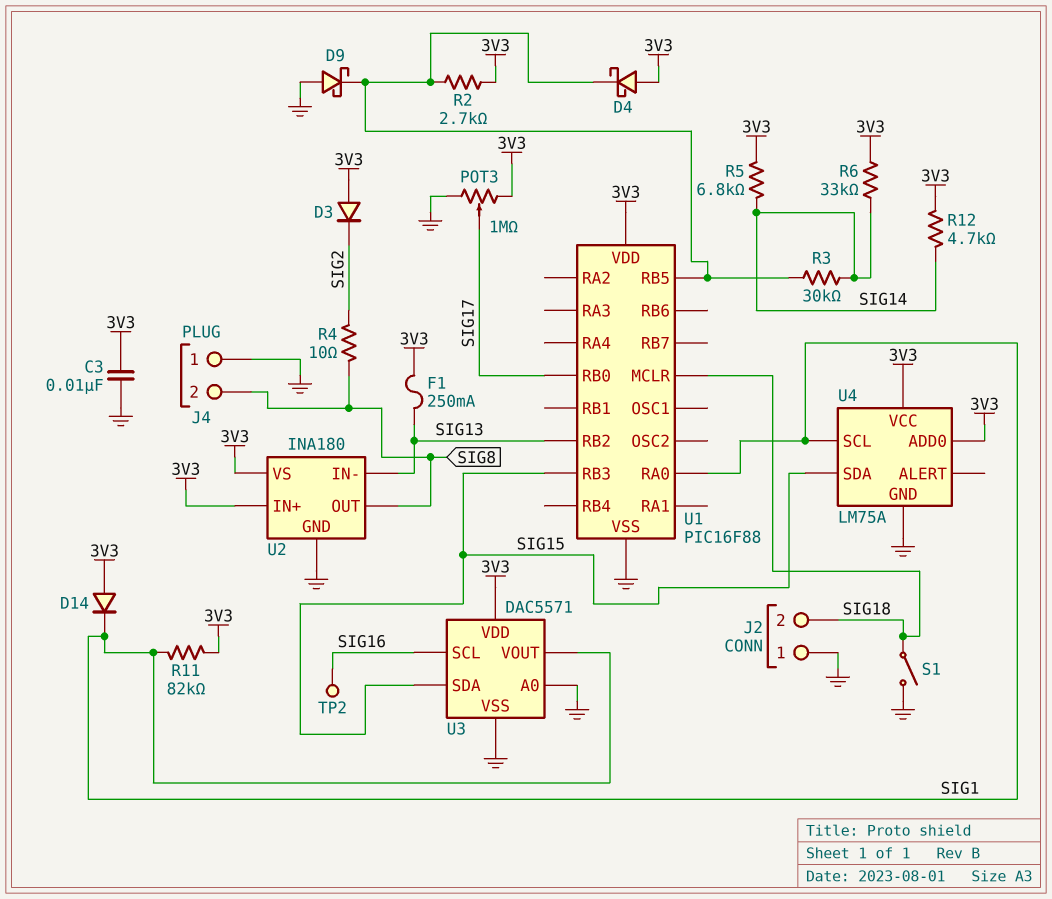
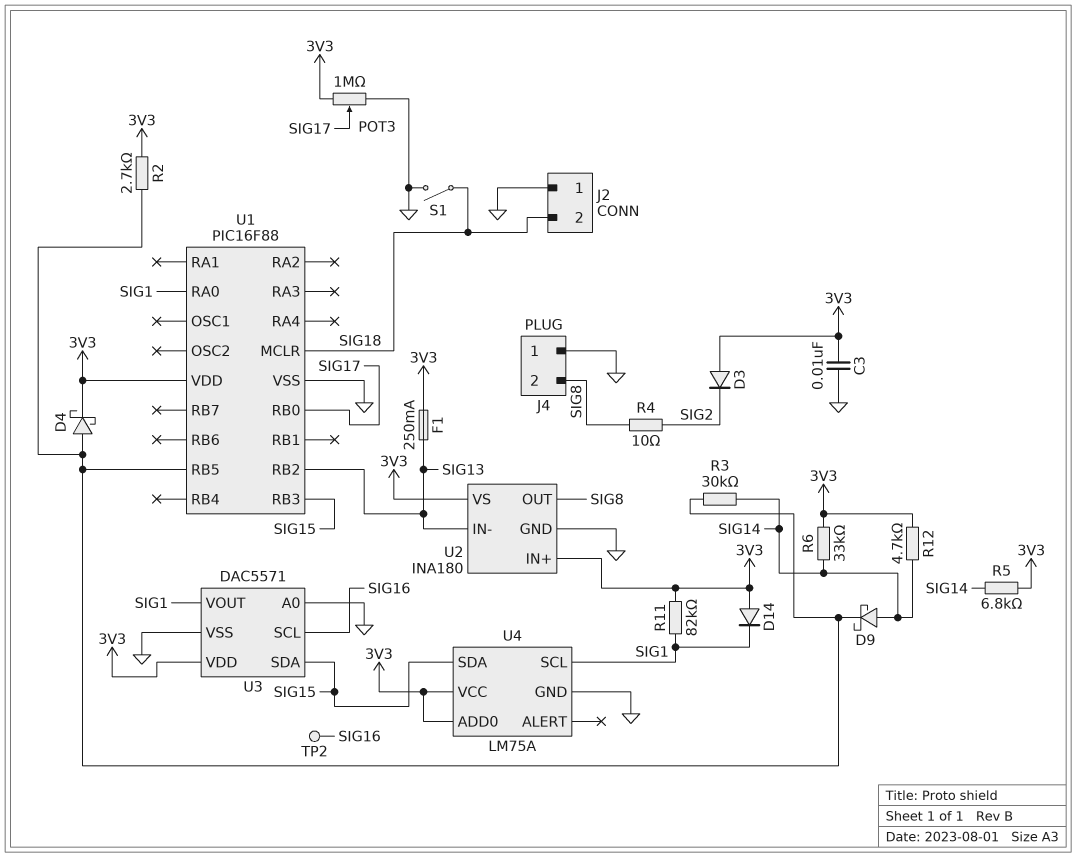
D4: schottky (A 3V3, K U1/RB5) -> schottky (A U1/RB5, K 3V3)
D9: schottky (A GND, K U1/RB5) -> schottky (A SIG14, K U1/RB5)

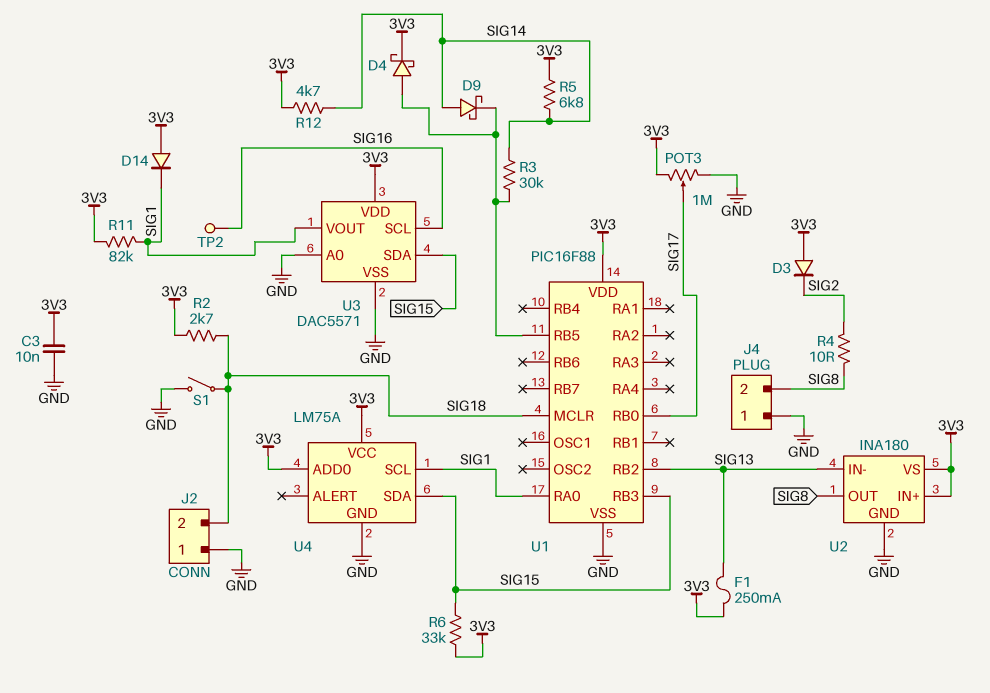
R2: 2.7k (3V3, U1/RB5) -> 2.7k (3V3, SIG18)
R6: 33k (3V3, SIG14) -> 33k (3V3, SIG15)

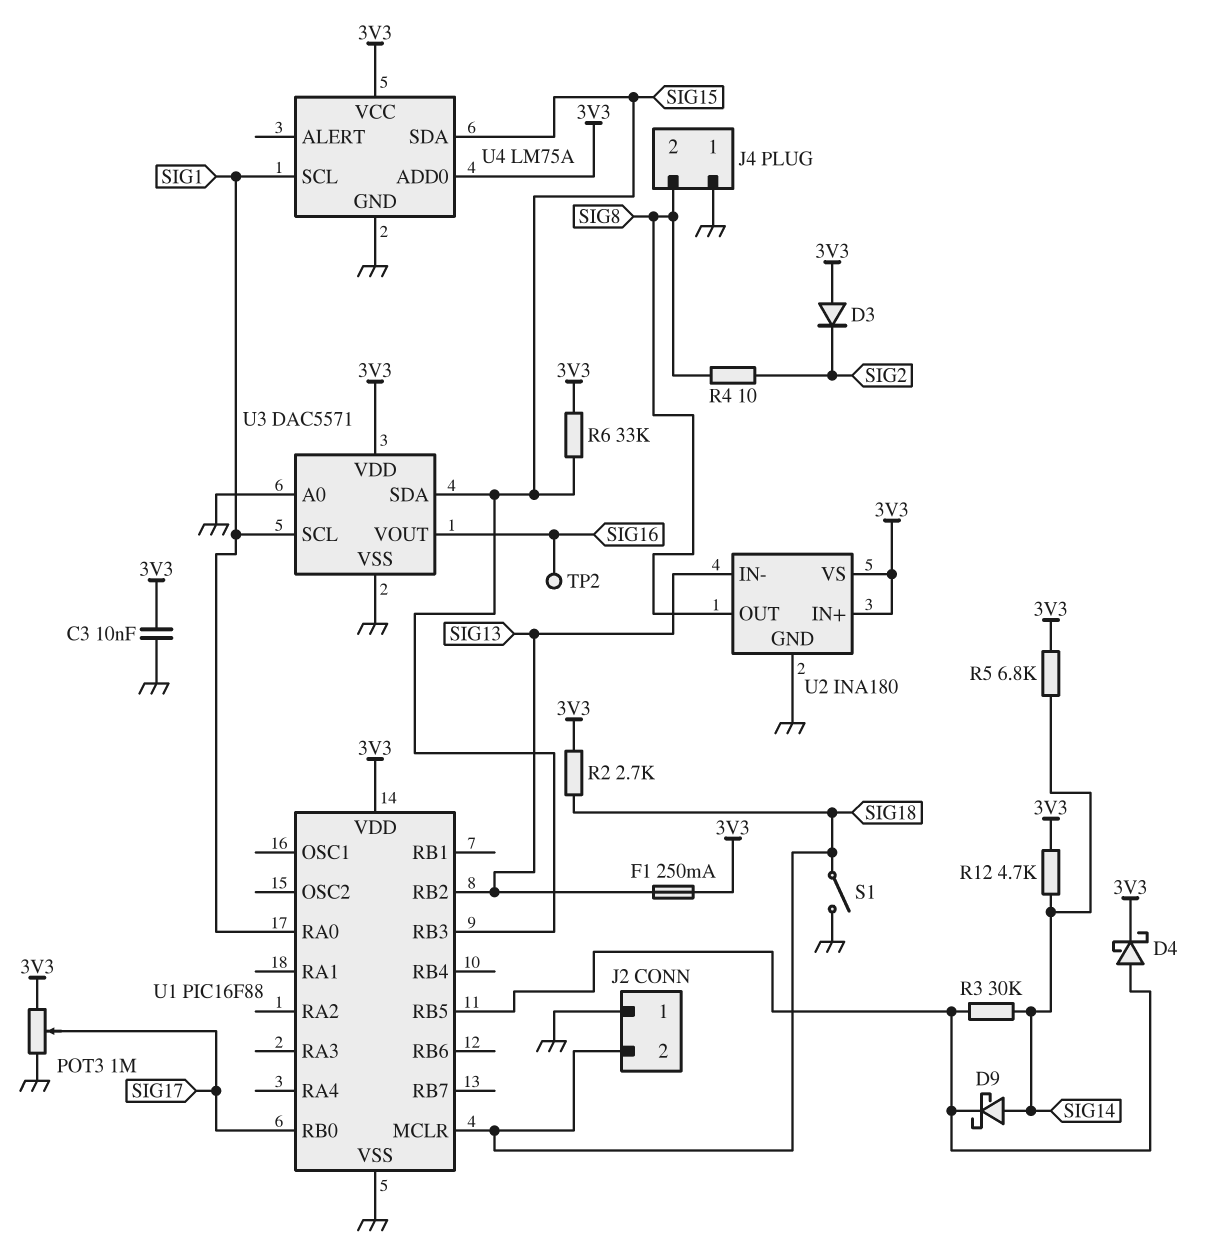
D14: diode (A 3V3, K SIG1) -> none
R11: 82k (3V3, SIG1) -> none
U3 pin SCL: SIG16 -> SIG1
U3 pin VOUT: SIG1 -> SIG16

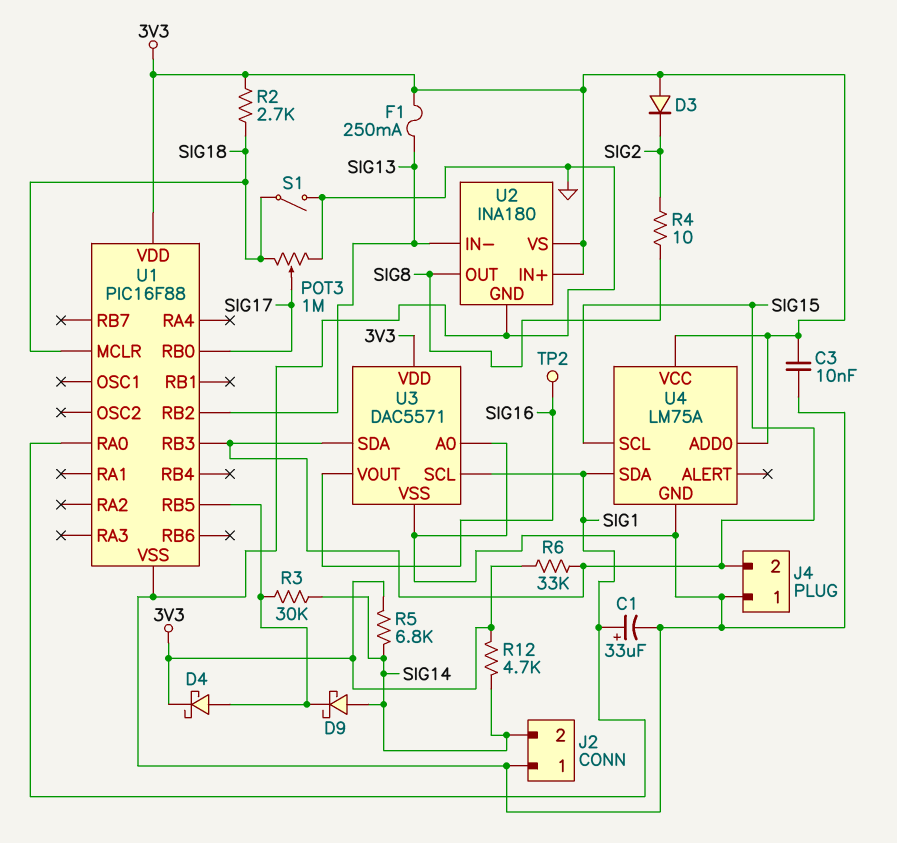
C1: none -> 33uF (plus SIG1, minus GND)
J2 pin 2: SIG18 -> SIG14
J4 pin 2: SIG8 -> SIG15
POT3: 1M (3V3, GND, wiper SIG17) -> 1M (GND, SIG18, wiper SIG17)
U4 pin SCL: SIG1 -> SIG15
U4 pin SDA: SIG15 -> SIG1

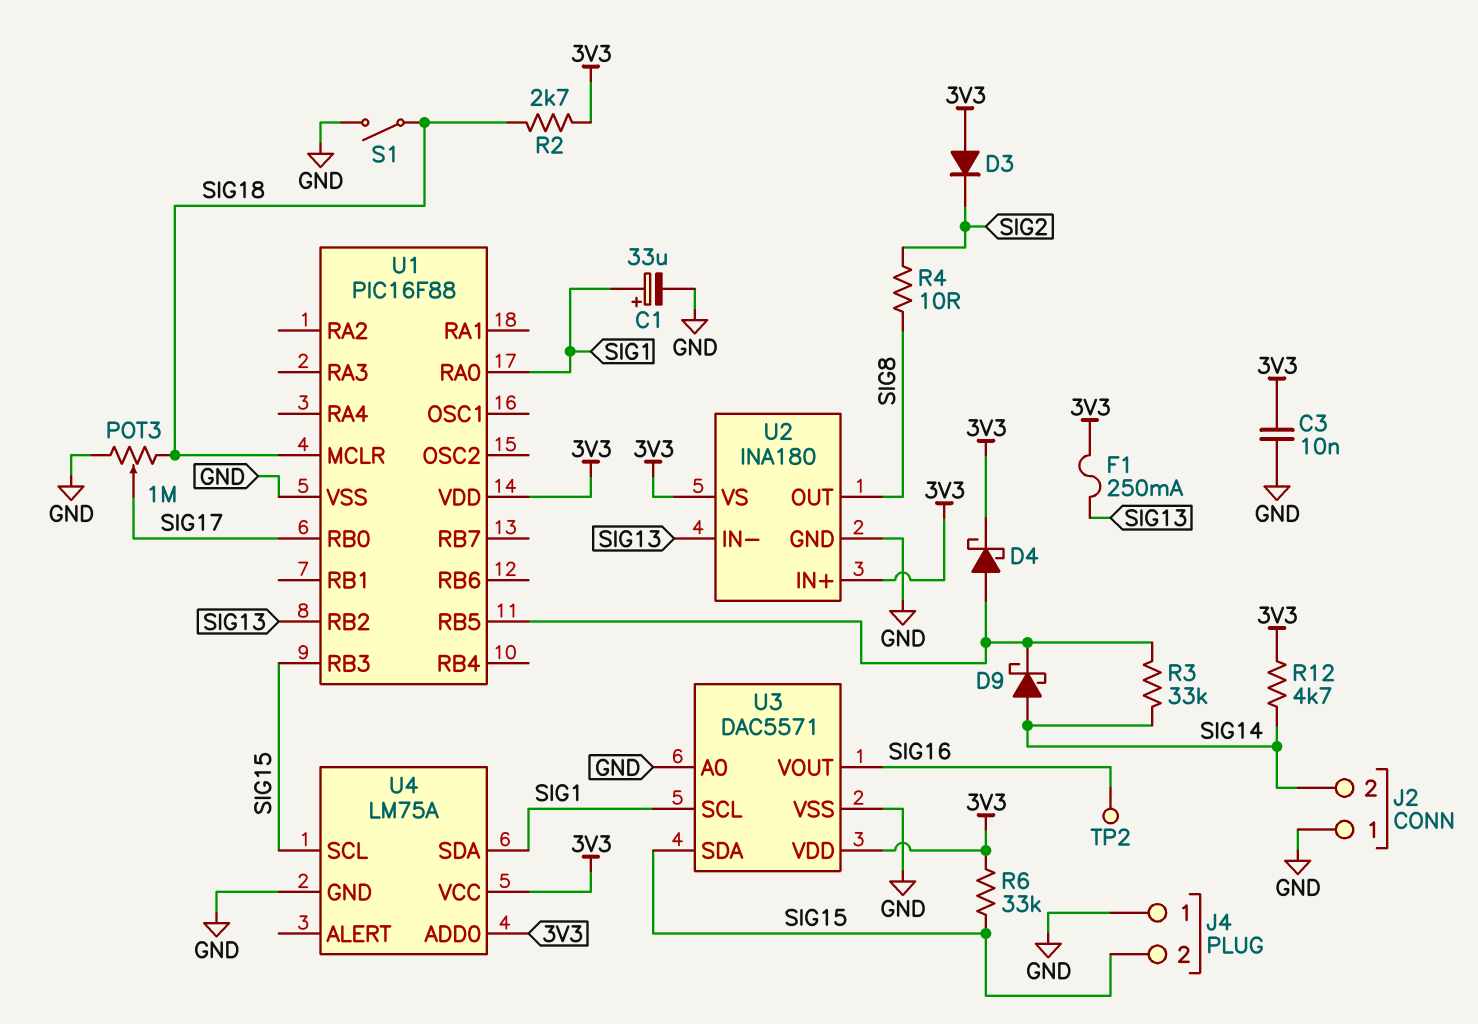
R3: 30k (SIG14, U1/RB5) -> 33k (SIG14, U1/RB5)
R5: 6.8k (3V3, SIG14) -> none

